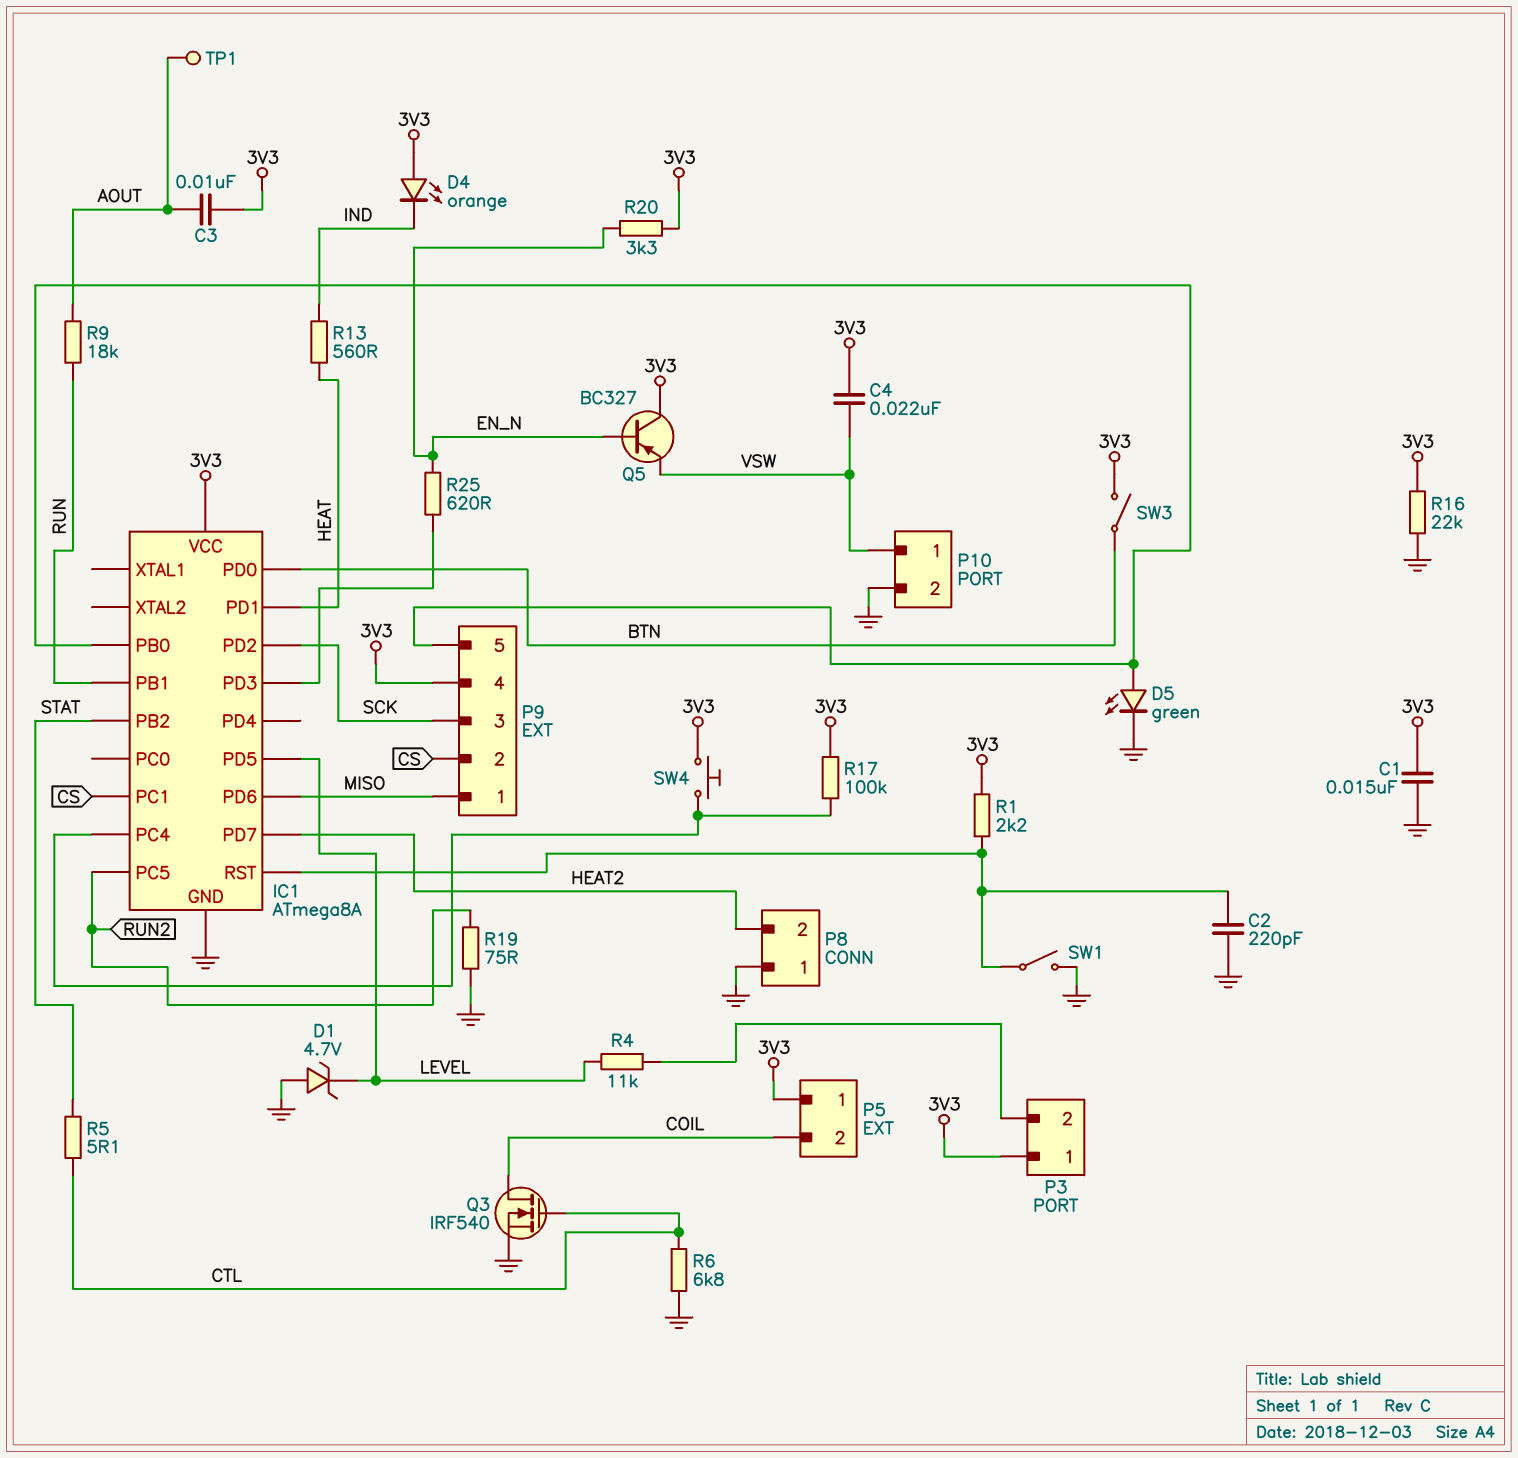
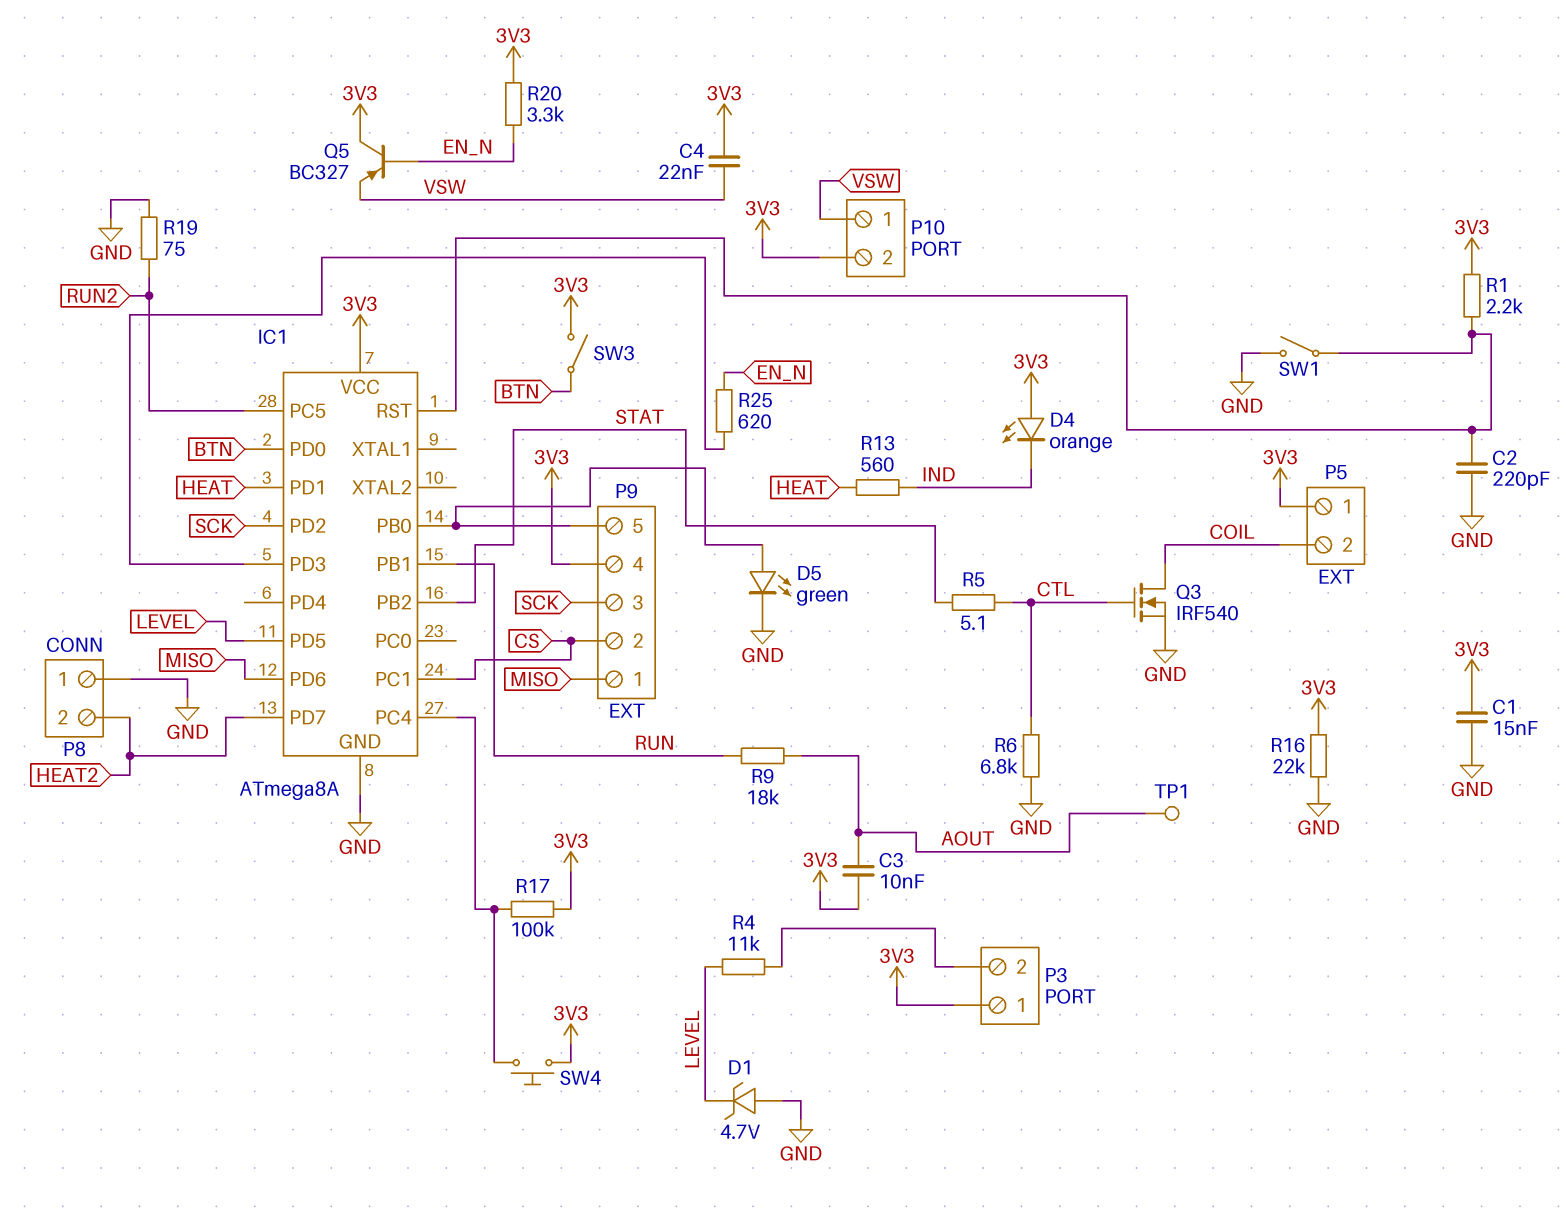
P10 pin 2: GND -> 3V3

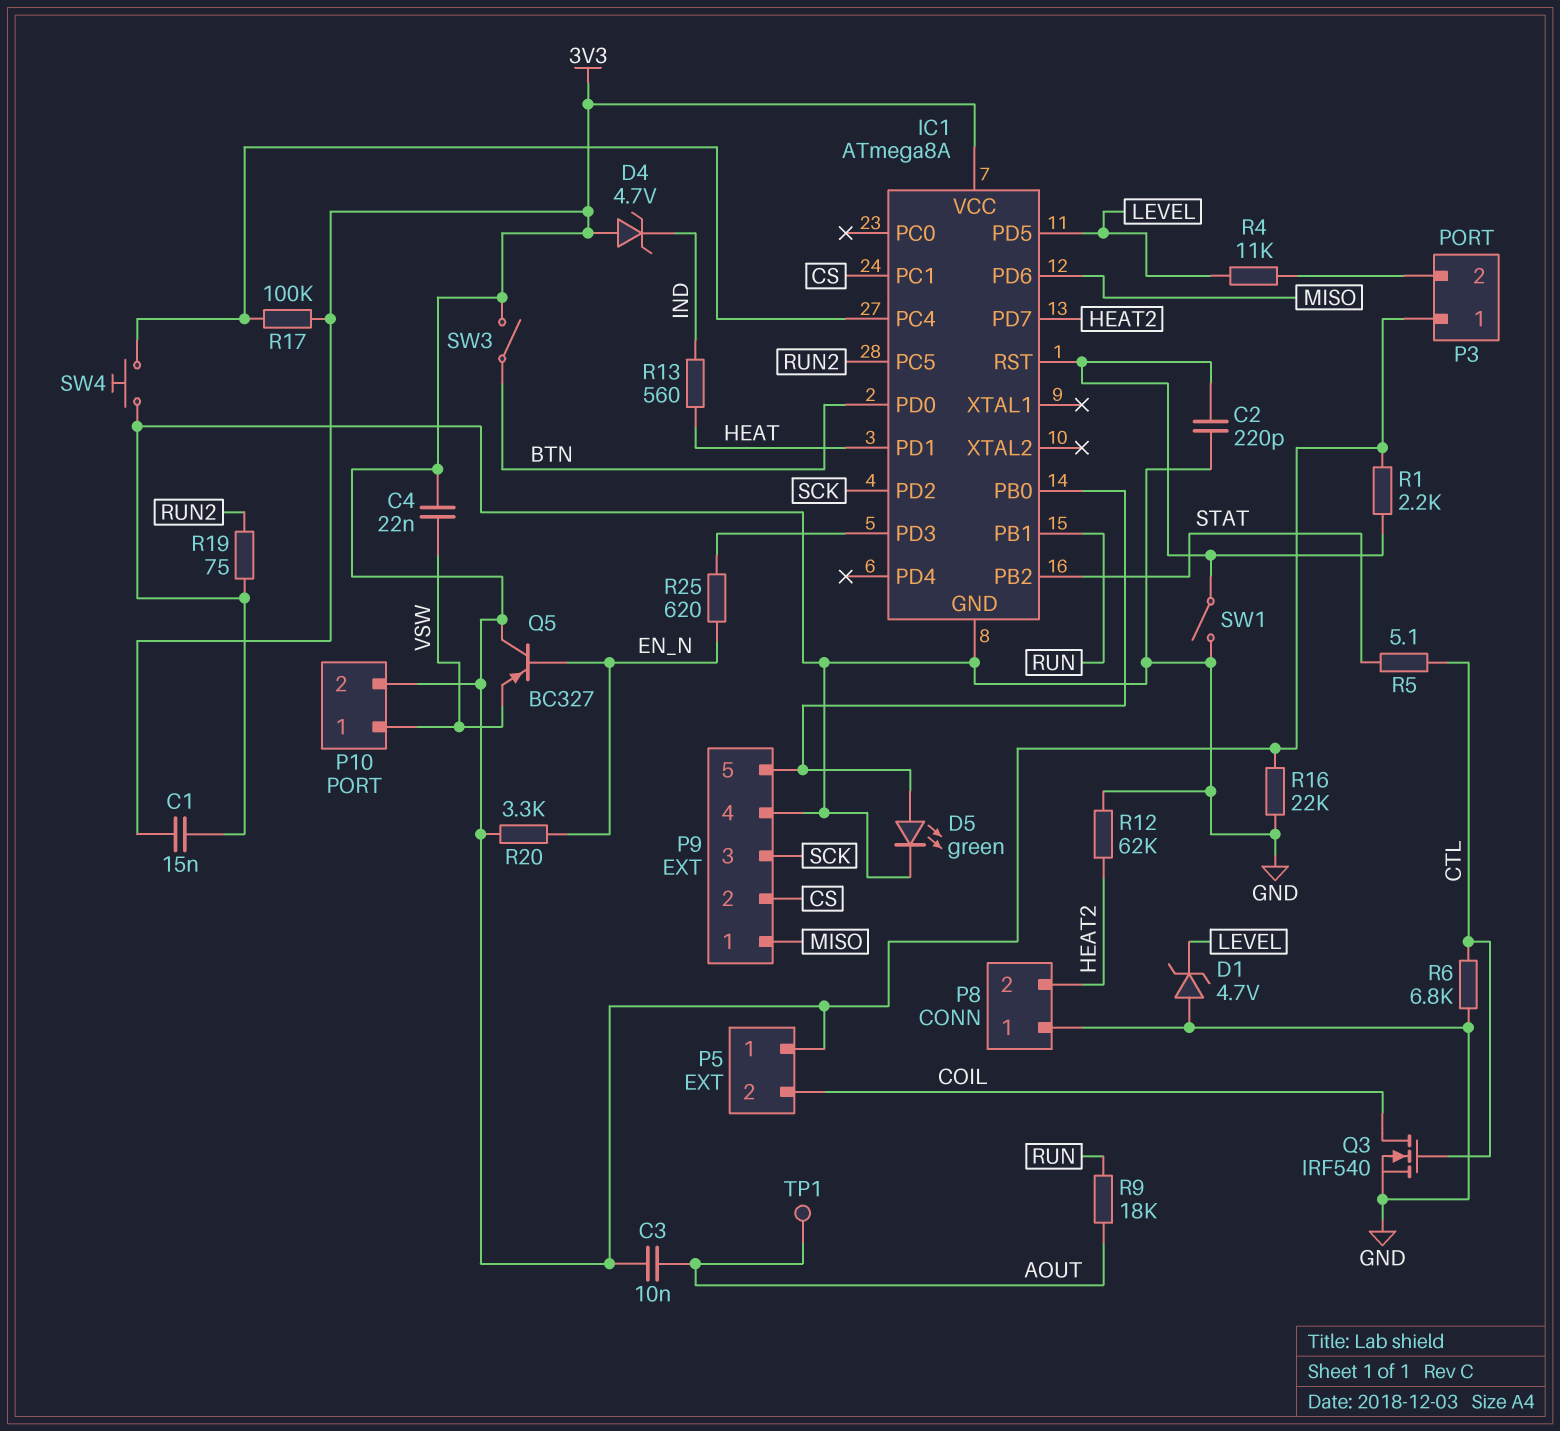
D4: LED orange (A 3V3, K IND) -> zener 4.7V (A 3V3, K IND)
P9 pin 4: 3V3 -> GND
R12: none -> 62k (GND, HEAT2)
SW4: button (3V3, IC1/PC4) -> button (GND, IC1/PC4)

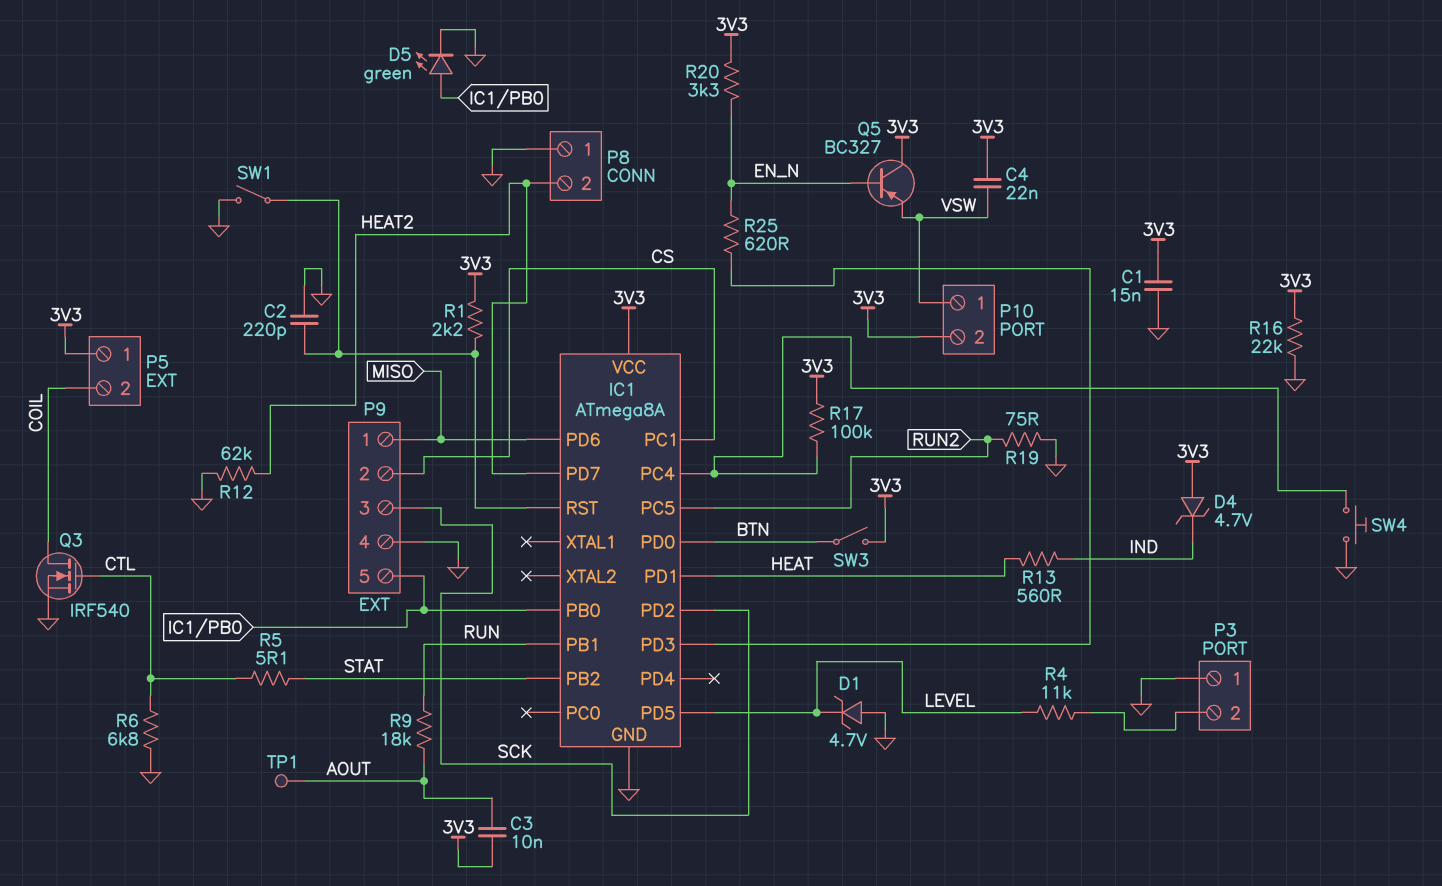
P3 pin 1: 3V3 -> GND

